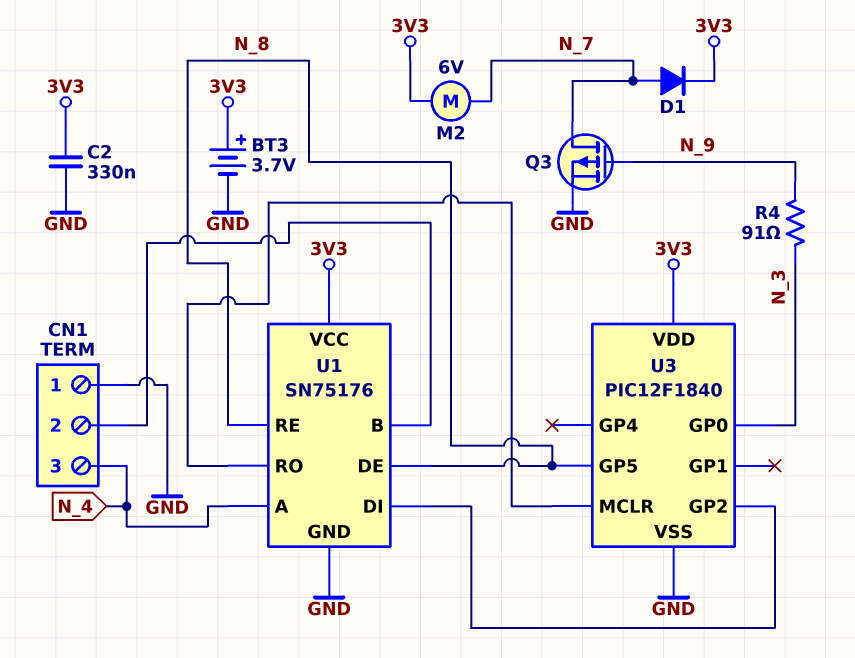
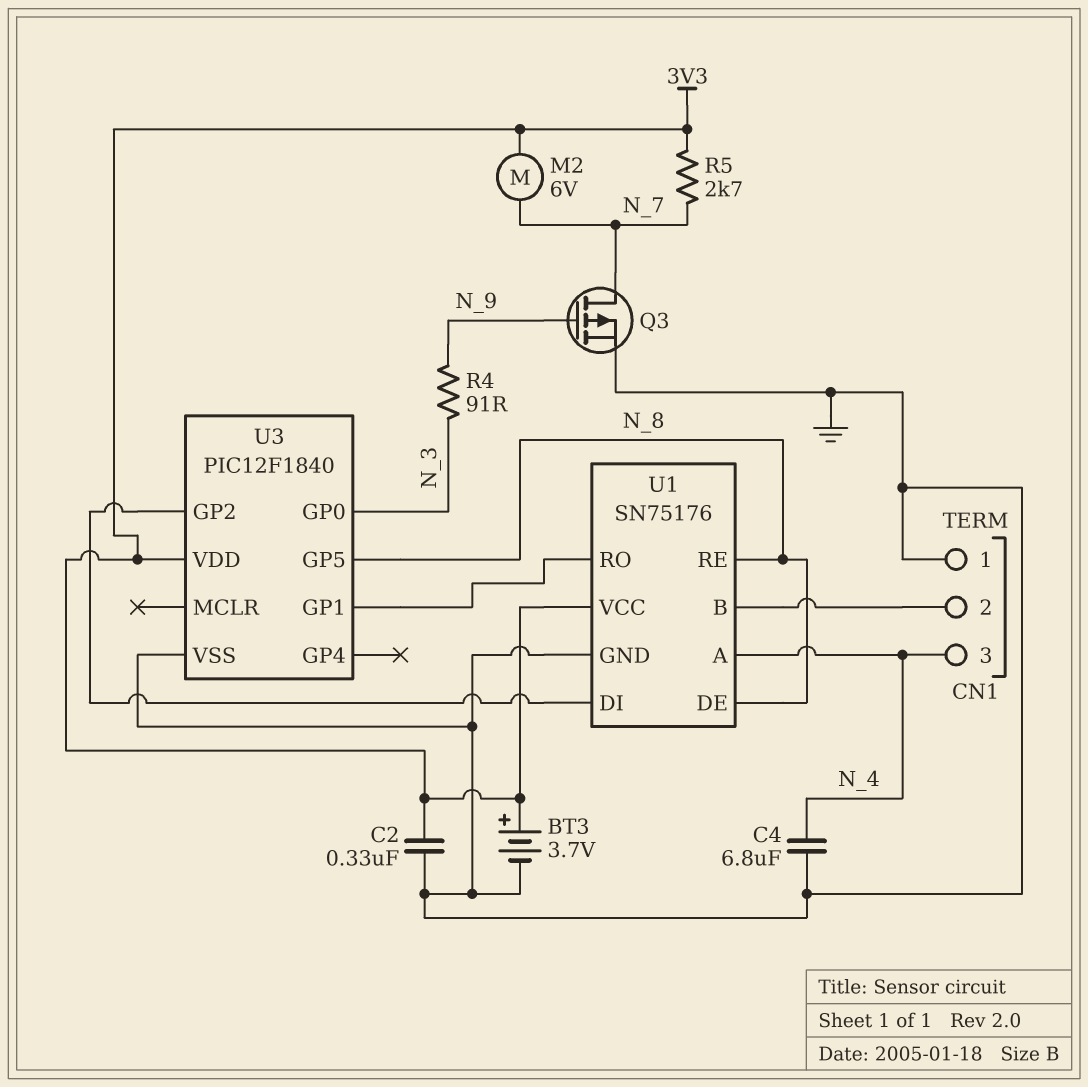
C4: none -> 6.8uF (GND, N_4)
D1: diode (A N_7, K 3V3) -> none
R5: none -> 2.7k (3V3, N_7)
U3 pin GP1: none -> U1/RO
U3 pin MCLR: U1/RO -> none

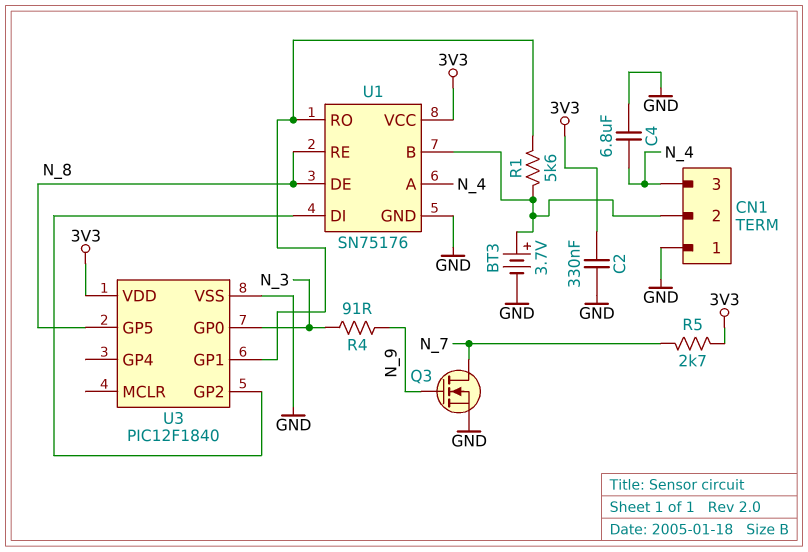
BT3: 3.7V (plus 3V3, minus GND) -> 3.7V (plus CN1/2, minus GND)
M2: motor 6V (3V3, N_7) -> none
Q3: PMOS (G N_9, D N_7, S GND) -> NMOS (G N_9, D N_7, S GND)
R1: none -> 5.6k (CN1/2, U1/RO)

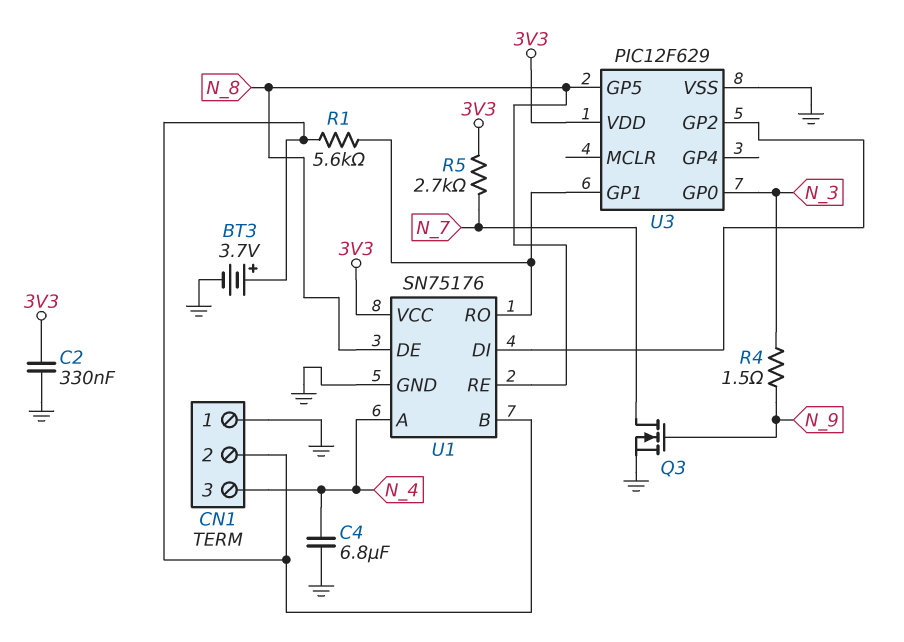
R4: 91 (N_3, N_9) -> 1.5 (N_3, N_9)
U3: PIC12F1840 -> PIC12F629

